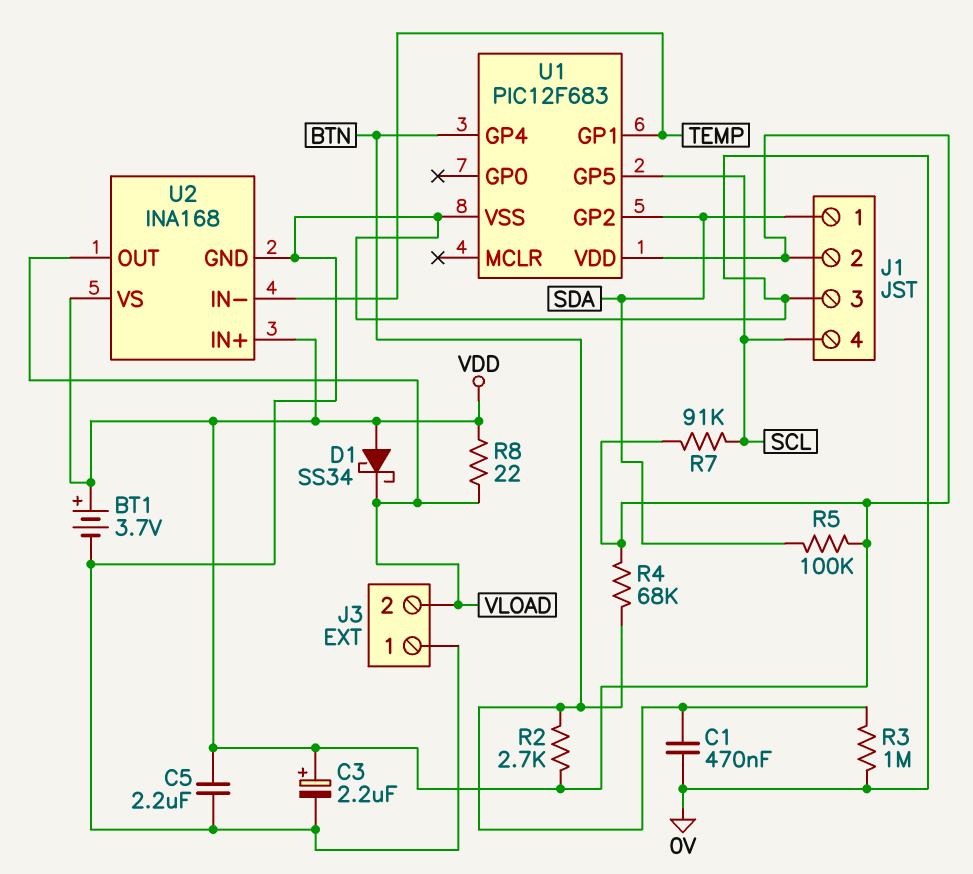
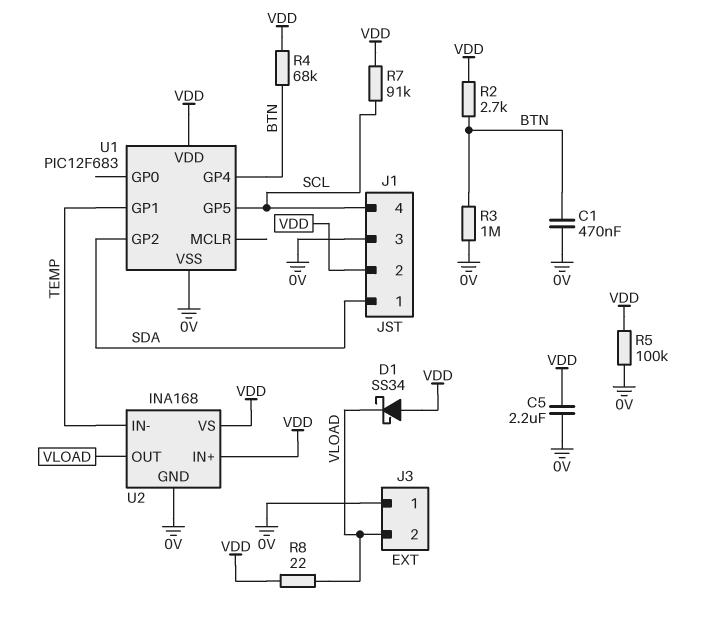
BT1: 3.7V (plus VDD, minus 0V) -> none
C3: 2.2uF (plus VDD, minus 0V) -> none
R5: 100k (SDA, VDD) -> 100k (0V, VDD)

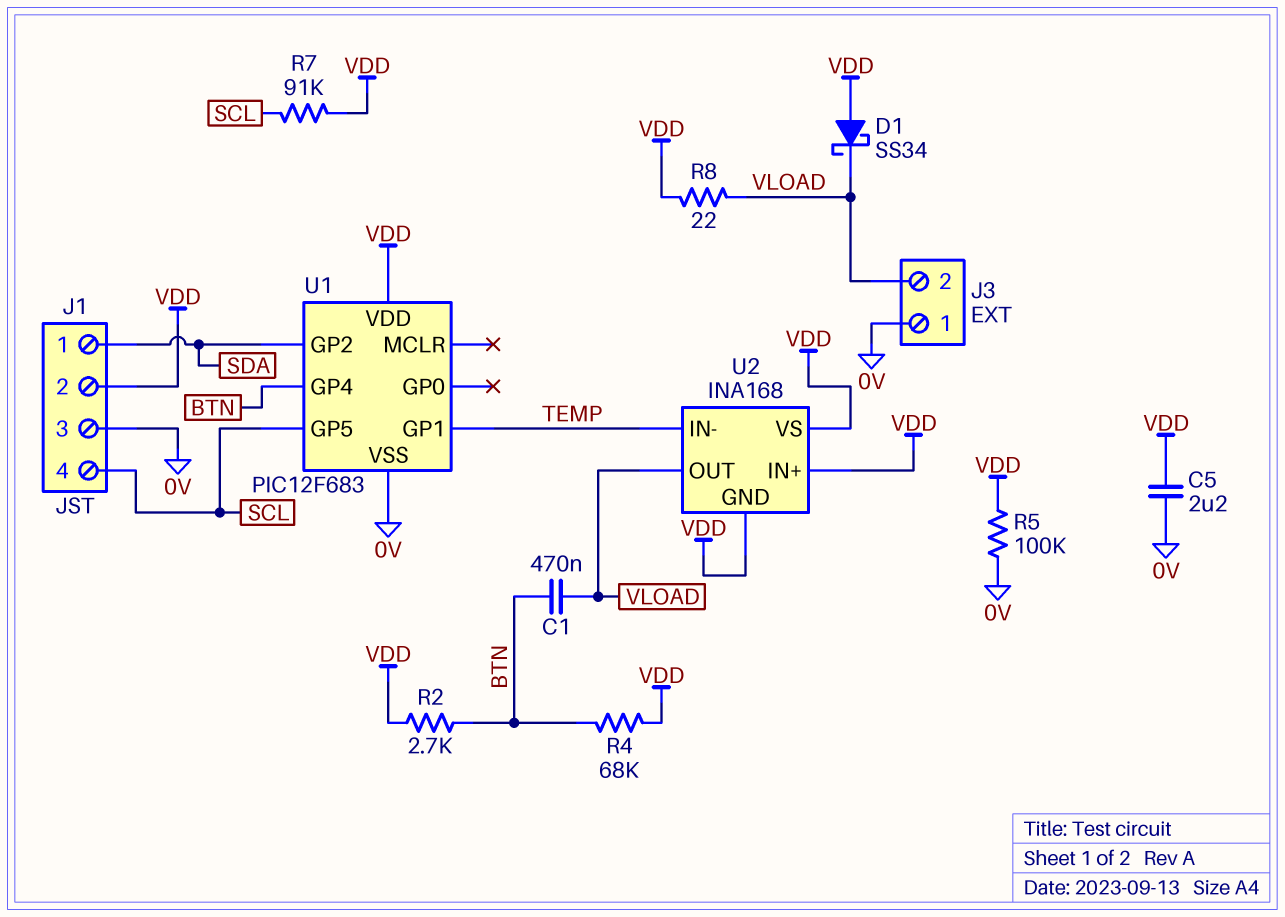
C1: 470nF (0V, BTN) -> 470nF (BTN, VLOAD)
R3: 1M (0V, BTN) -> none
U2 pin GND: 0V -> VDD

